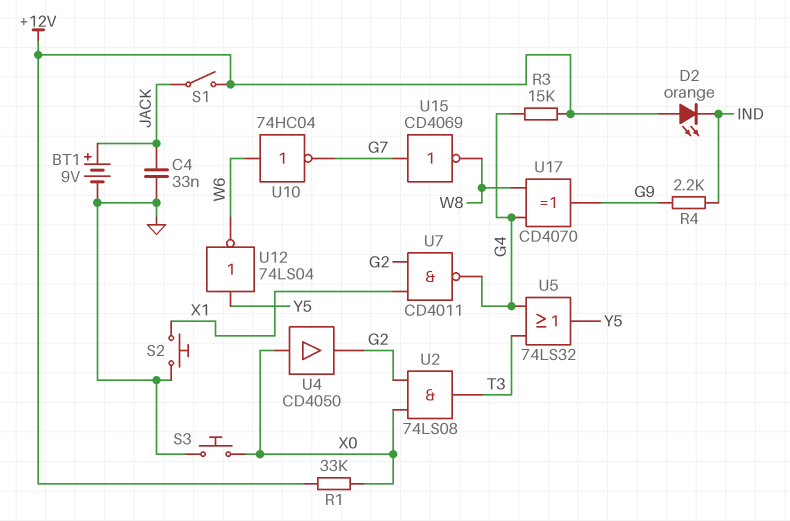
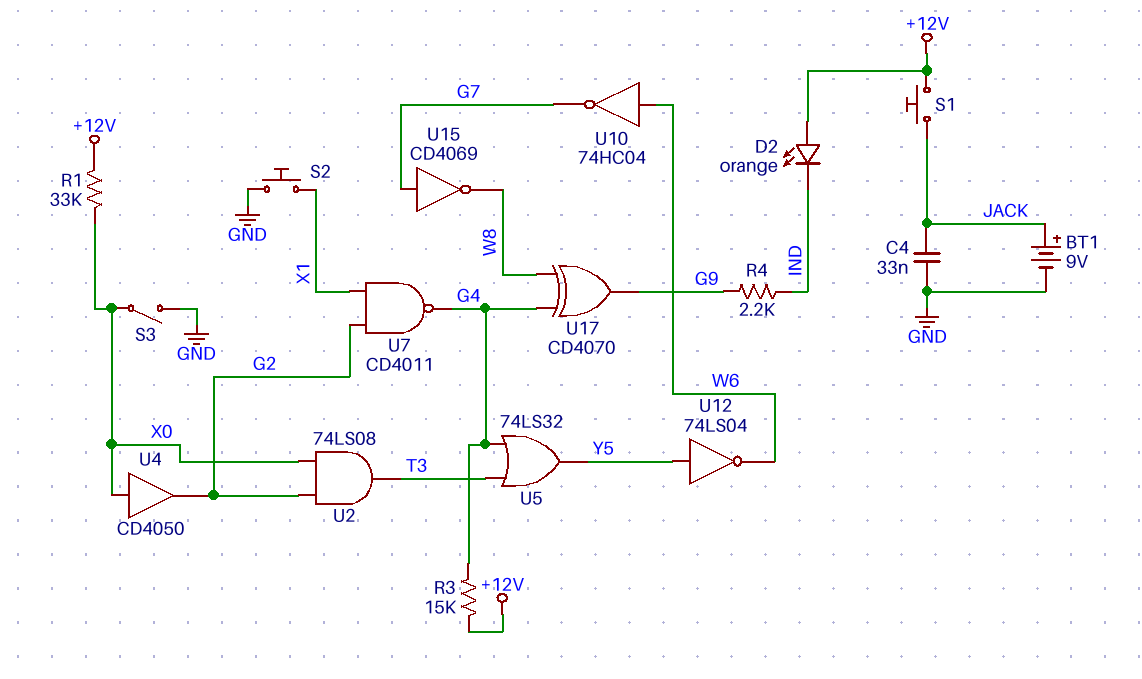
S1: switch (+12V, JACK) -> button (+12V, JACK)
S3: button (GND, X0) -> switch (GND, X0)

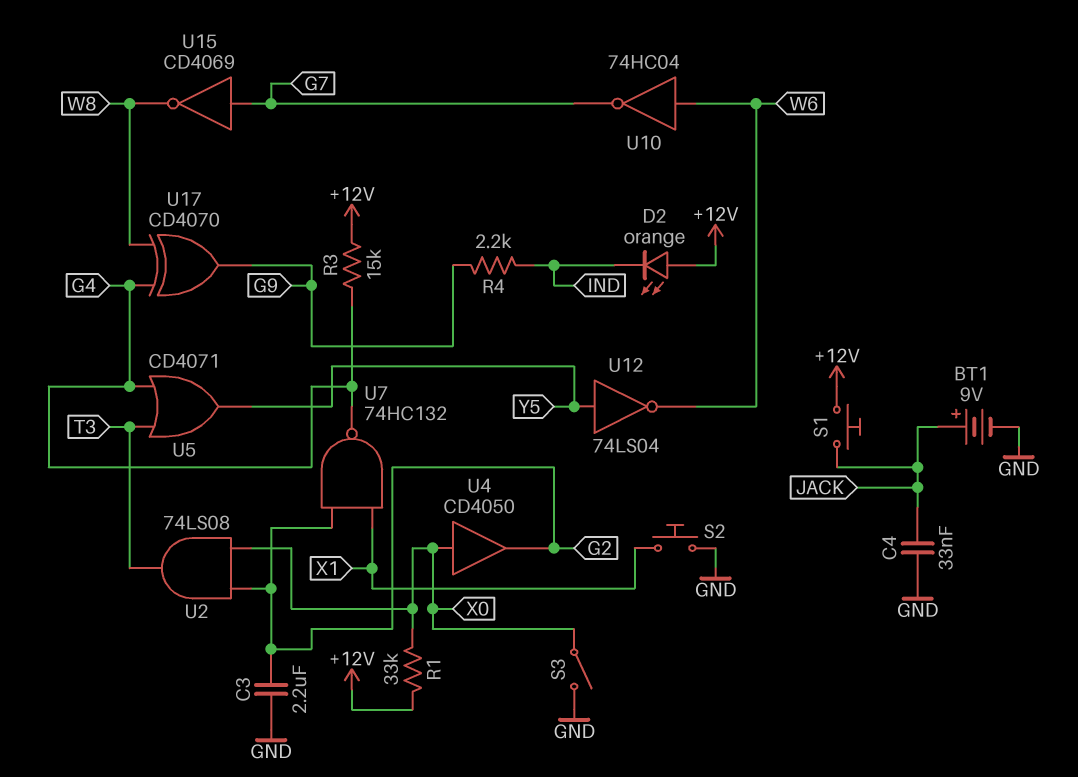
C3: none -> 2.2uF (G2, GND)
U5: OR 74LS32 (in G4, in T3, out Y5) -> OR CD4071 (in G4, in T3, out Y5)
U7: NAND CD4011 (in G2, in X1, out G4) -> NAND 74HC132 (in G2, in X1, out G4)

